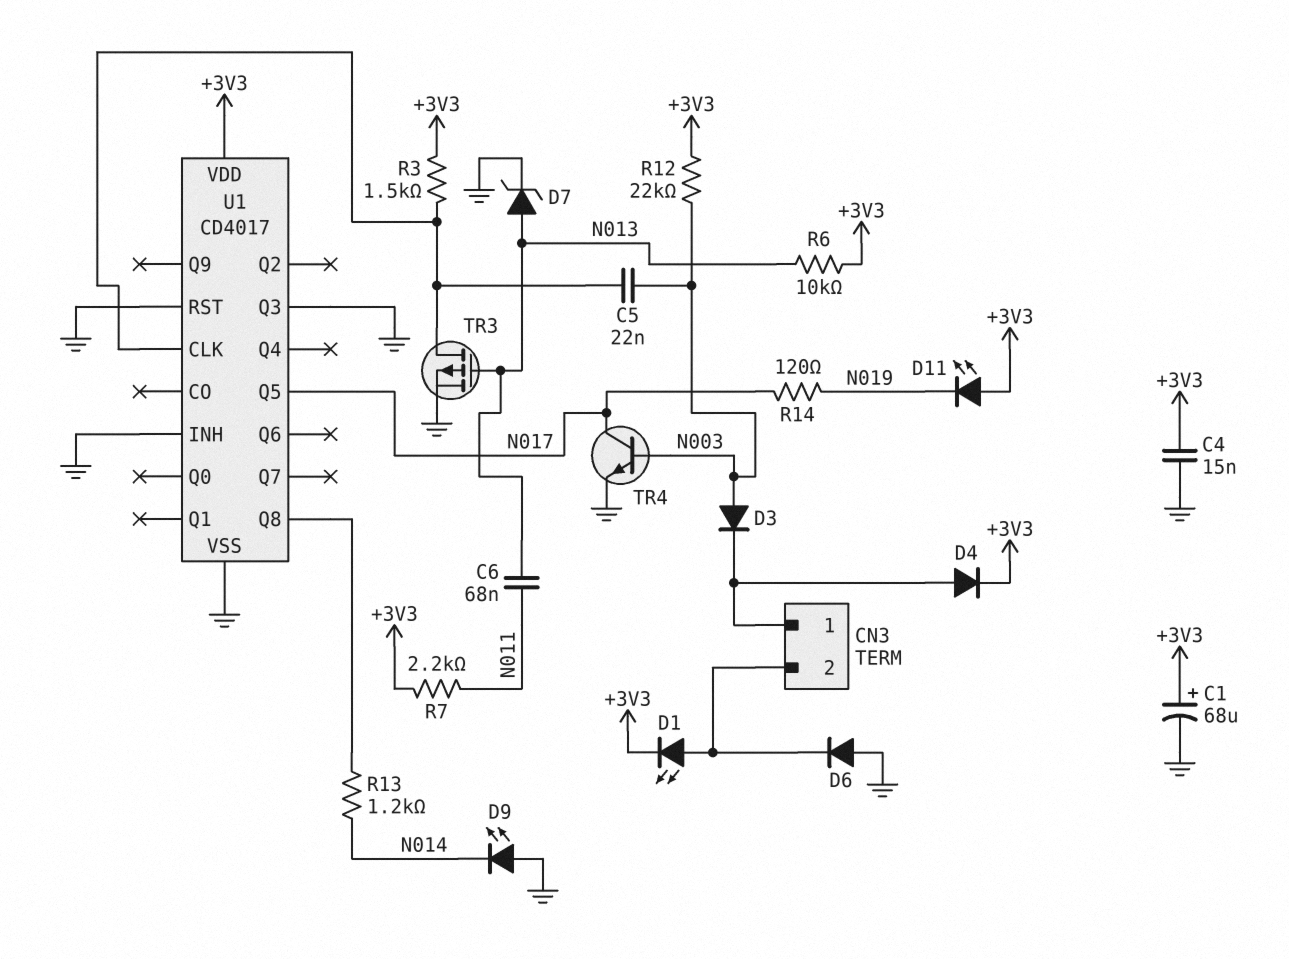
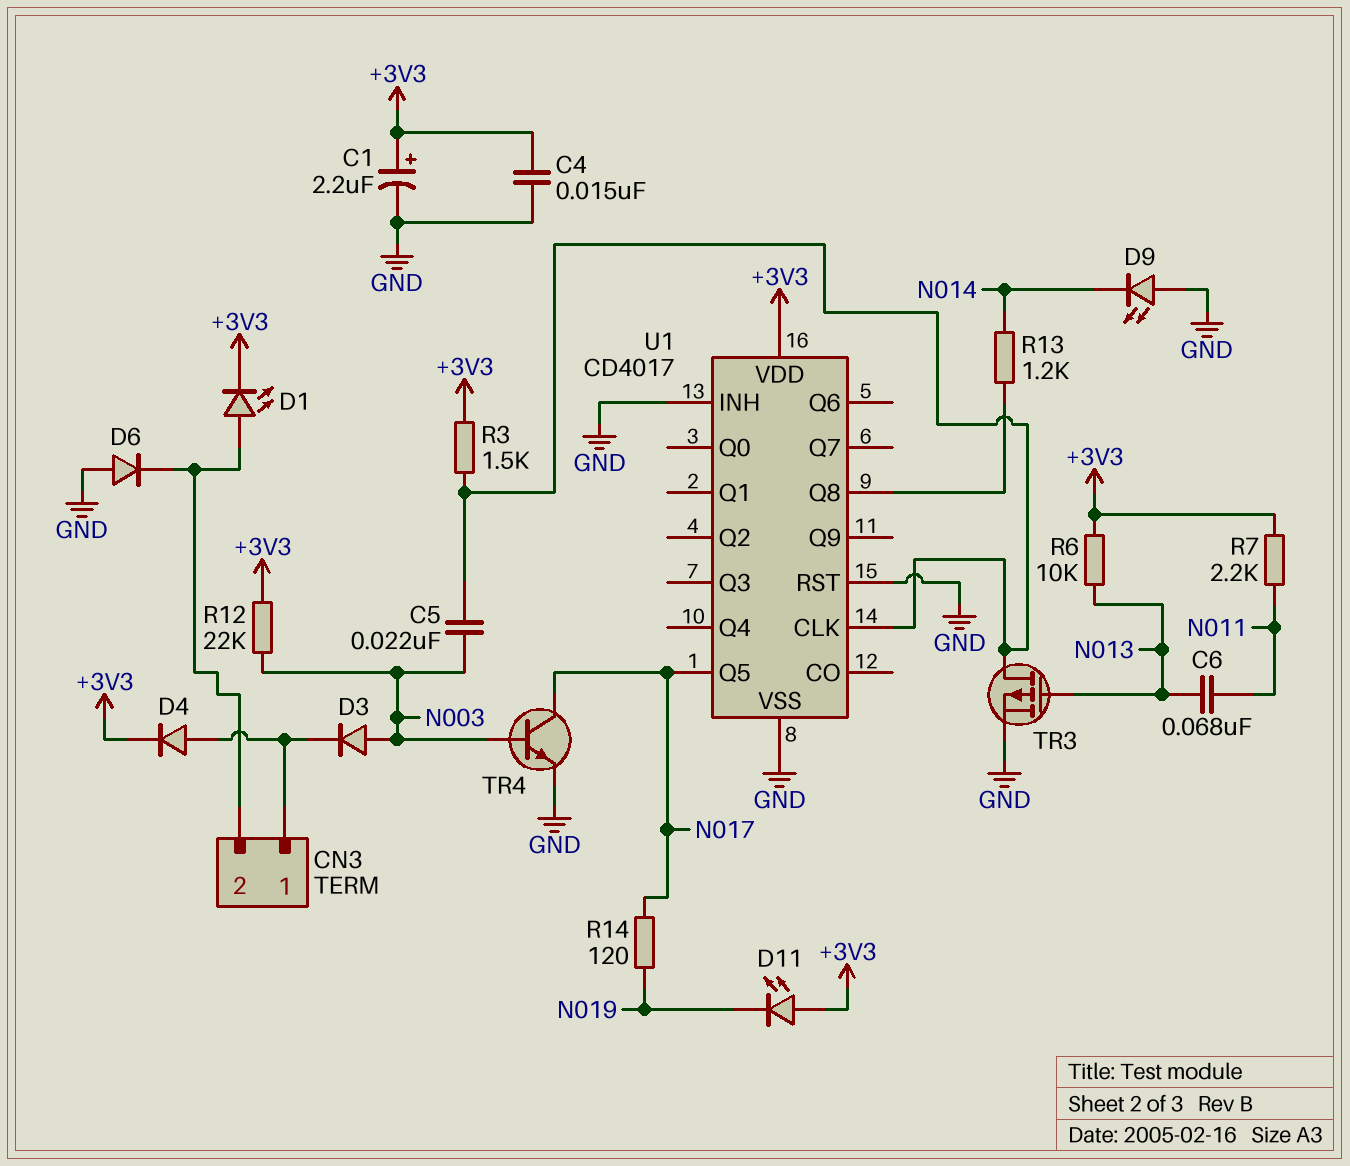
C1: 68uF (plus +3V3, minus GND) -> 2.2uF (plus +3V3, minus GND)
D7: zener (A N013, K GND) -> none
U1 pin Q3: GND -> none

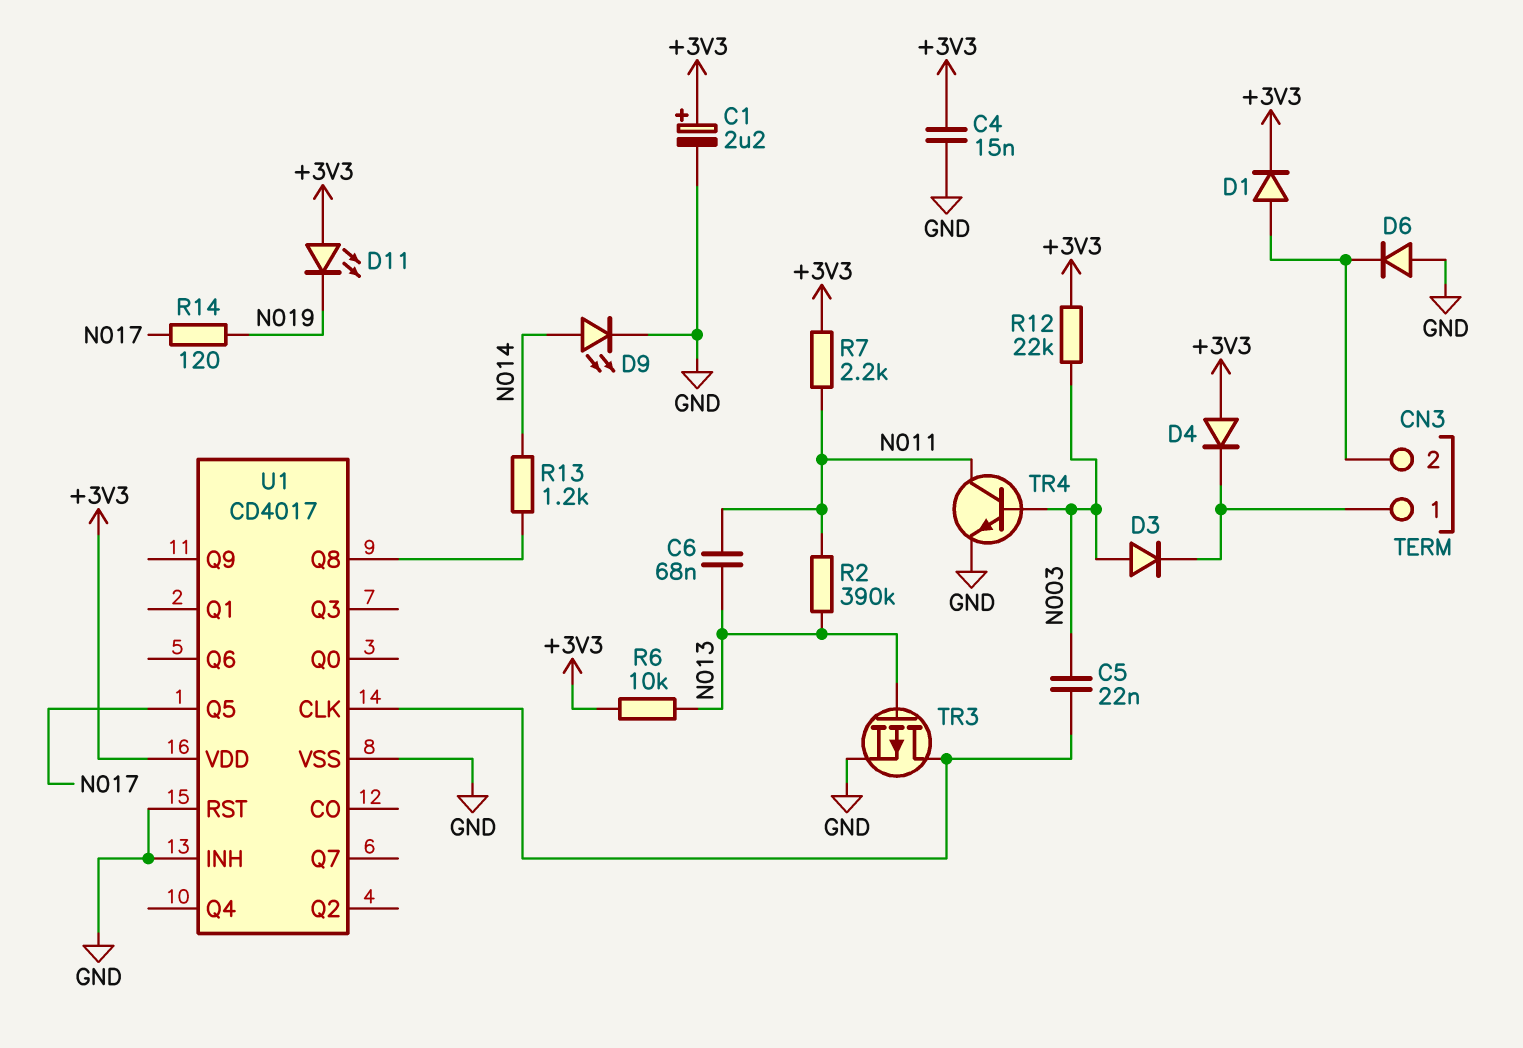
D1: LED (A CN3/2, K +3V3) -> diode (A CN3/2, K +3V3)
D4: diode (A CN3/1, K +3V3) -> diode (A +3V3, K CN3/1)
D9: LED (A GND, K N014) -> LED (A N014, K GND)
R2: none -> 390k (N011, N013)
R3: 1.5k (+3V3, U1/CLK) -> none
TR4: NPN (B N003, C N017, E GND) -> NPN (B N003, C N011, E GND)

